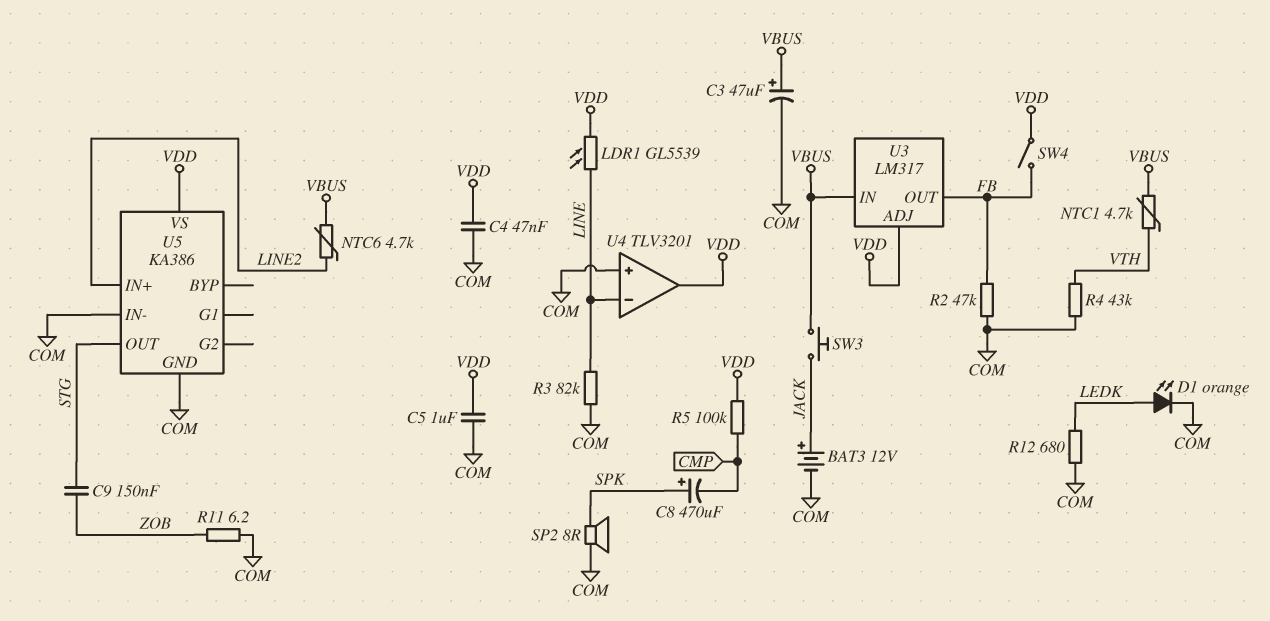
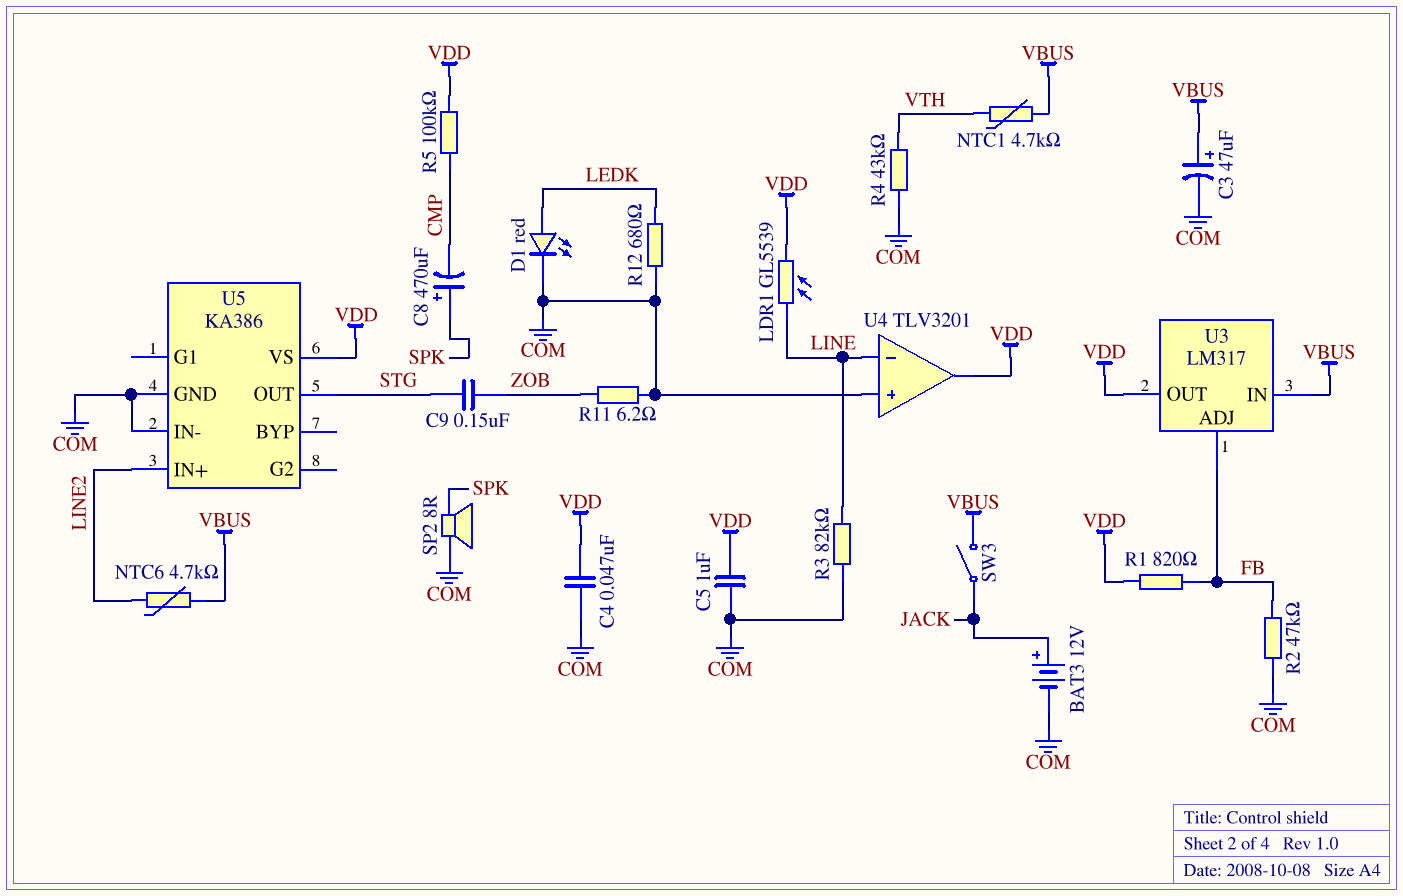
D1: LED orange (A LEDK, K COM) -> LED red (A LEDK, K COM)
R1: none -> 820 (FB, VDD)
SW3: button (JACK, VBUS) -> switch (JACK, VBUS)
SW4: switch (FB, VDD) -> none
U3 pin ADJ: VDD -> FB
U3 pin OUT: FB -> VDD

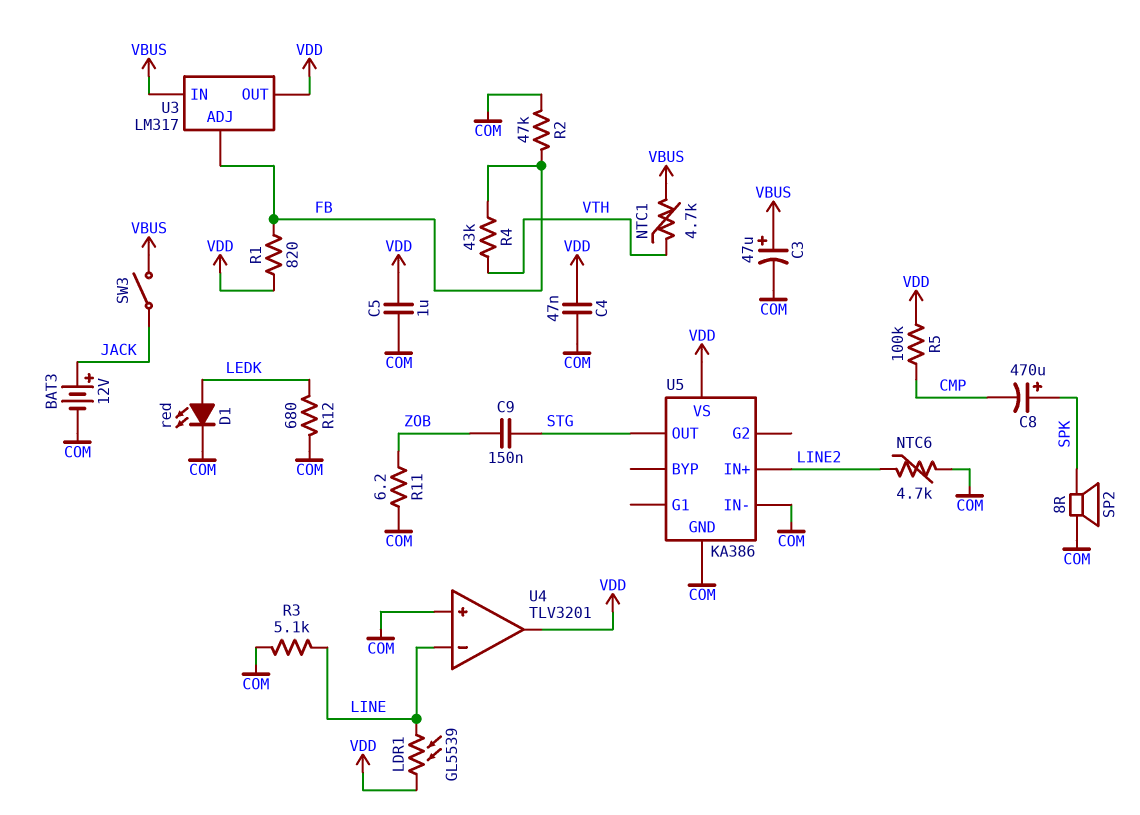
NTC6: 4.7k (LINE2, VBUS) -> 4.7k (COM, LINE2)
R3: 82k (COM, LINE) -> 5.1k (COM, LINE)
R4: 43k (COM, VTH) -> 43k (FB, VTH)

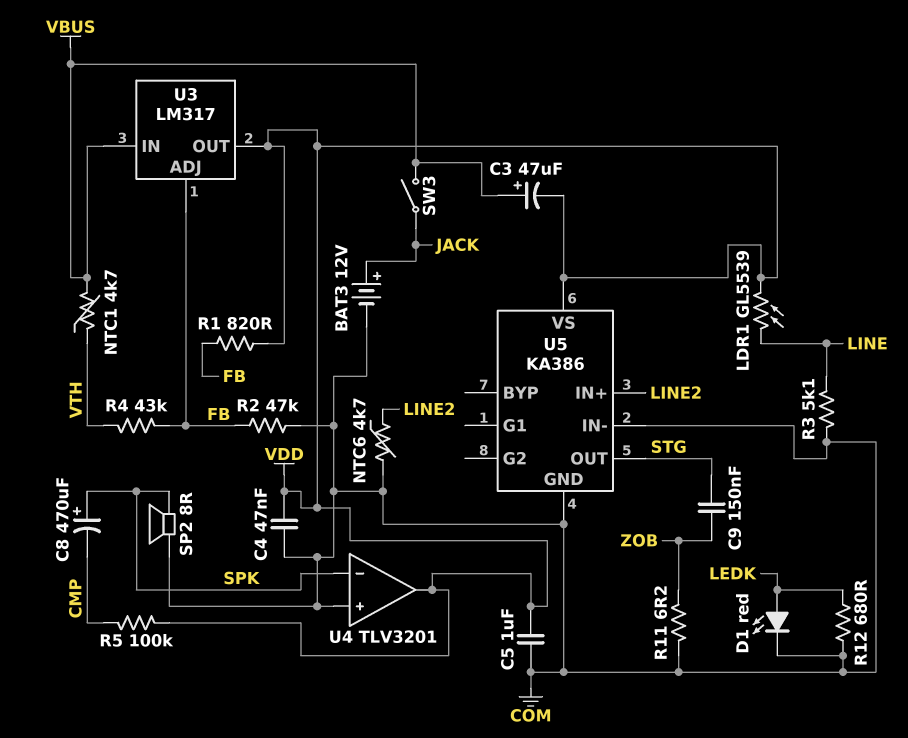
C3: 47uF (plus VBUS, minus COM) -> 47uF (plus VBUS, minus VDD)
U4 pin in-: LINE -> SPK

